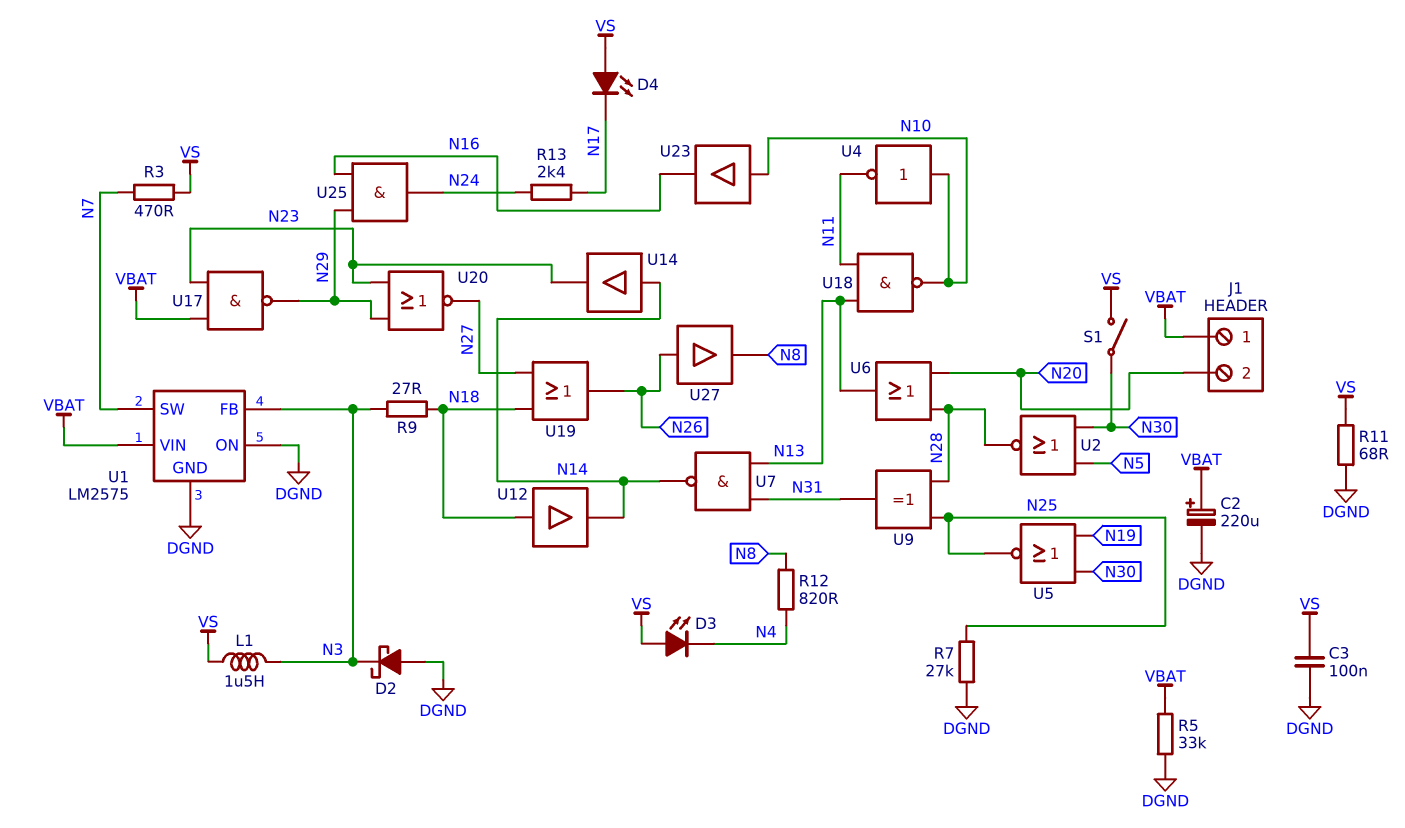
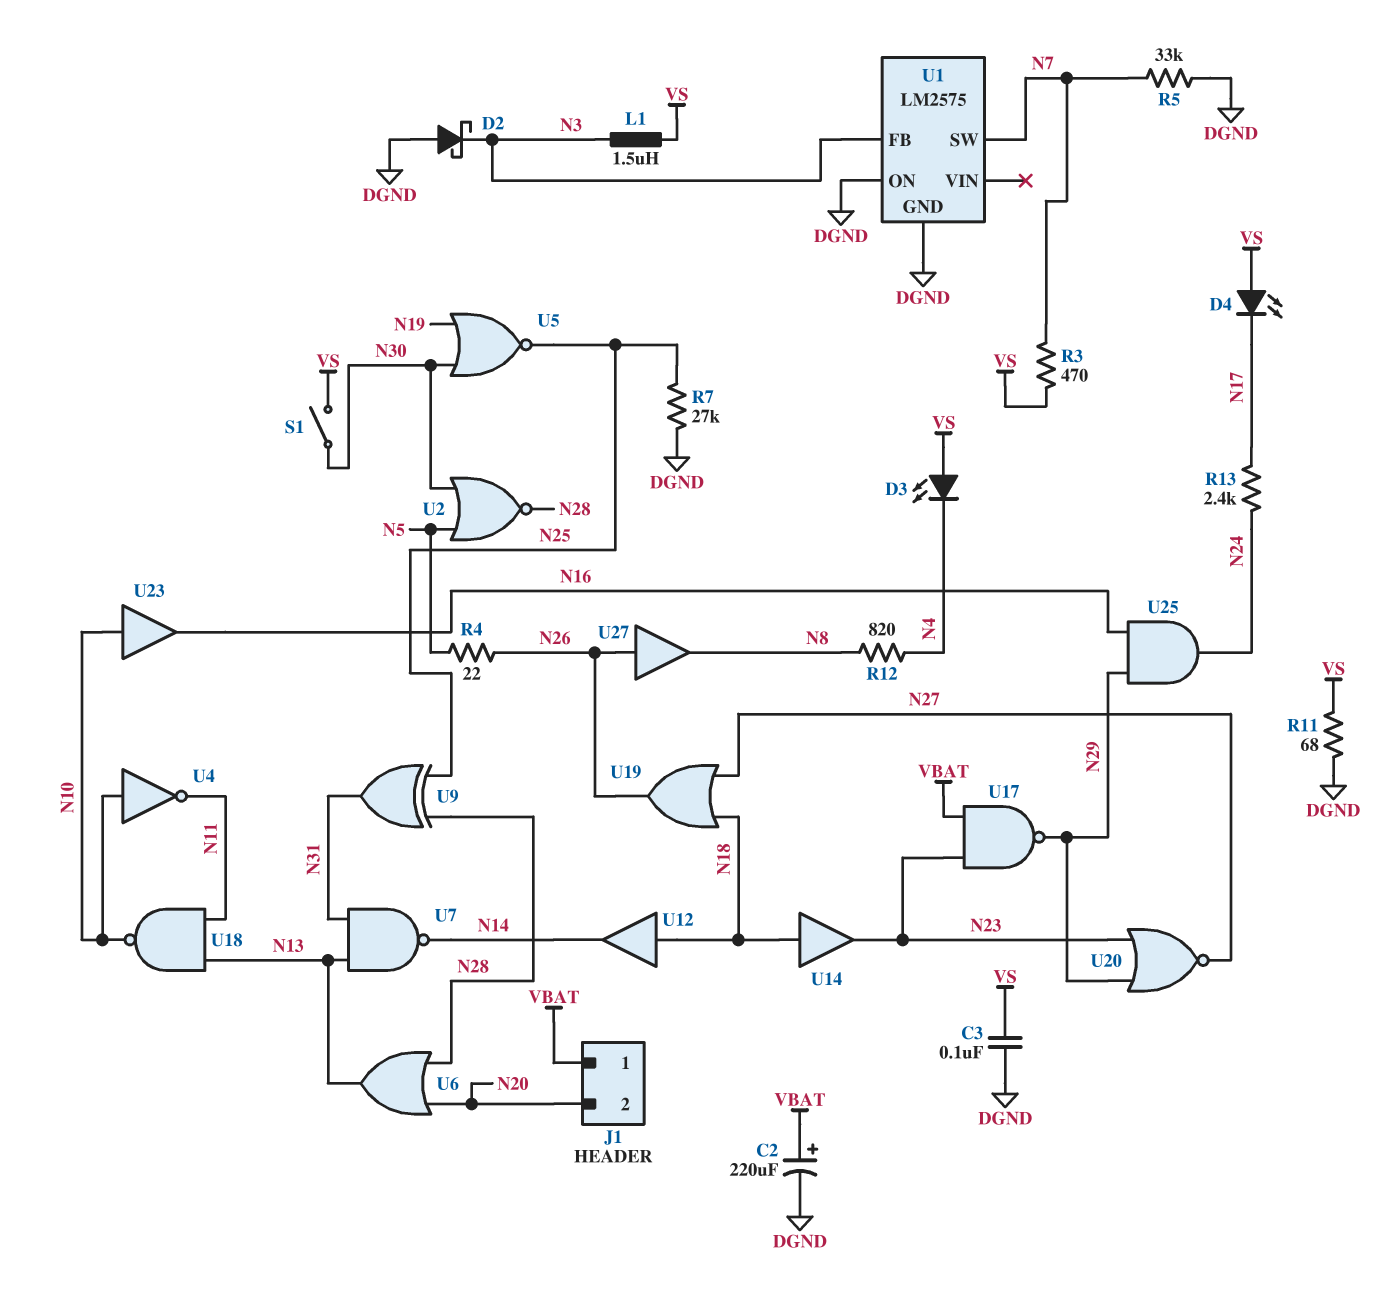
R4: none -> 22 (N5, N26)
R5: 33k (DGND, VBAT) -> 33k (DGND, N7)
R9: 27 (N3, N18) -> none
U1 pin VIN: VBAT -> none
U14: buffer (in N14, out N23) -> buffer (in N18, out N23)

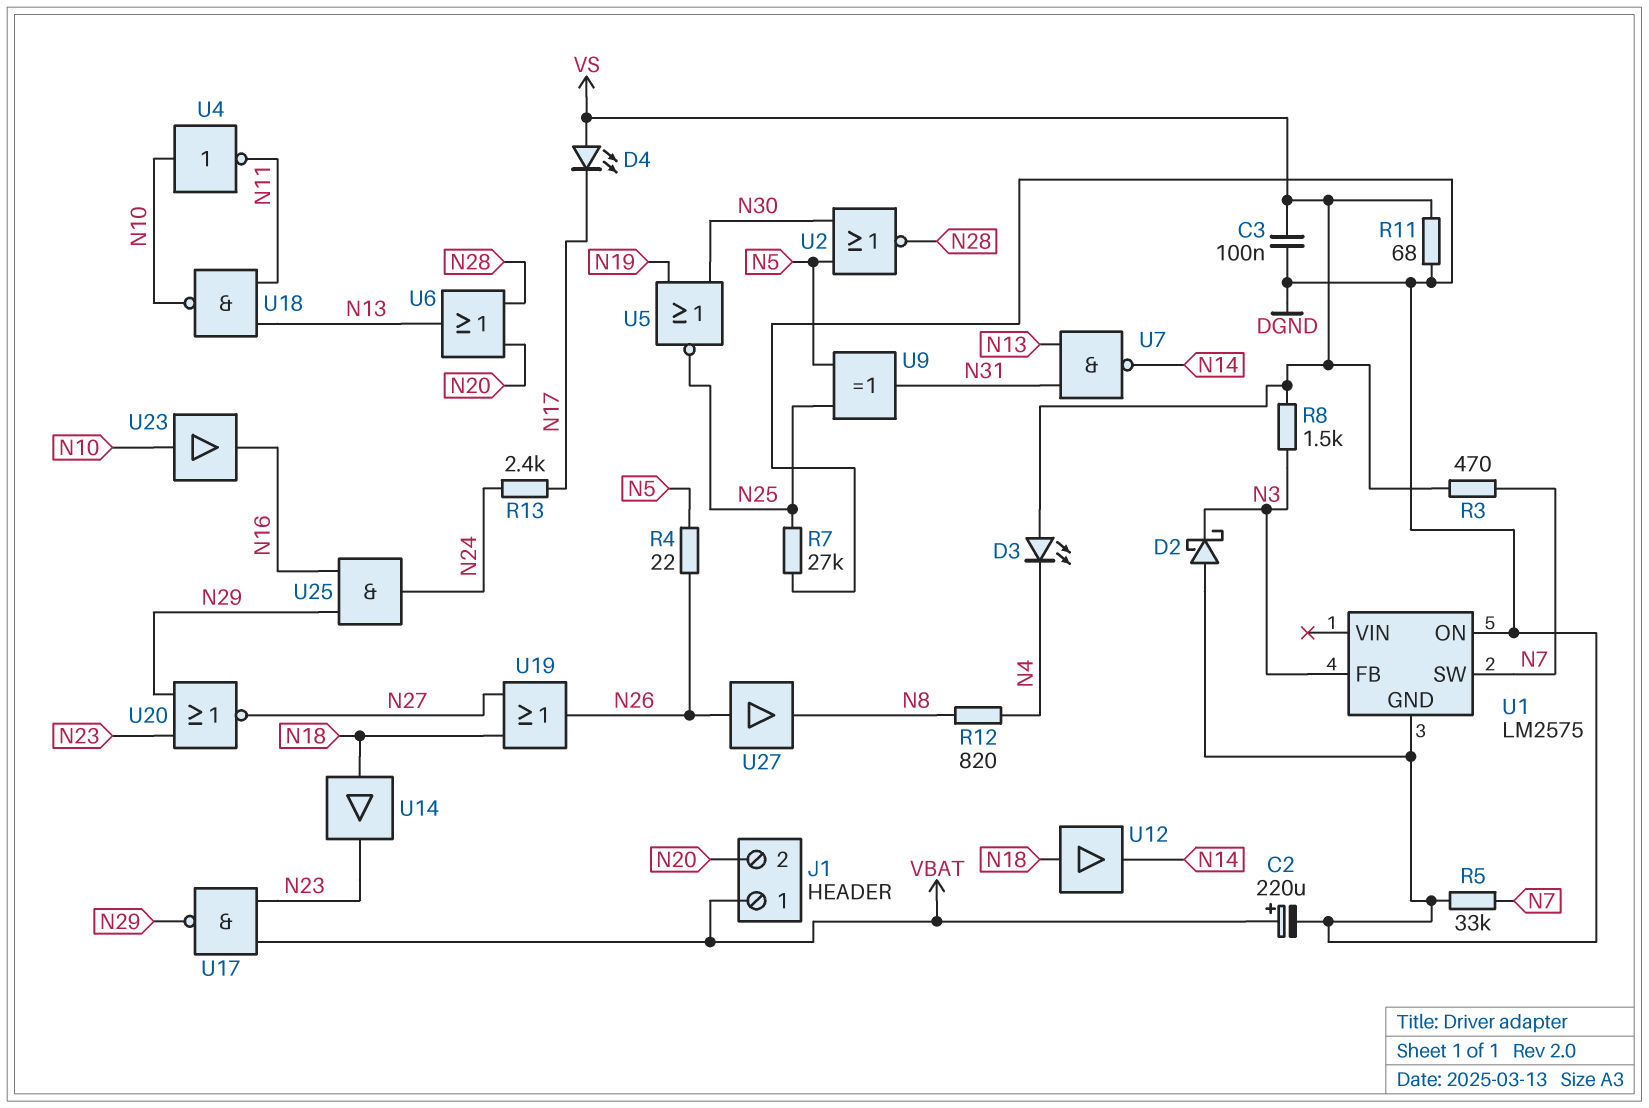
L1: 1.5uH (N3, VS) -> none
R8: none -> 1.5k (N3, VS)
S1: switch (N30, VS) -> none
U9: XOR (in N25, in N28, out N31) -> XOR (in N5, in N25, out N31)

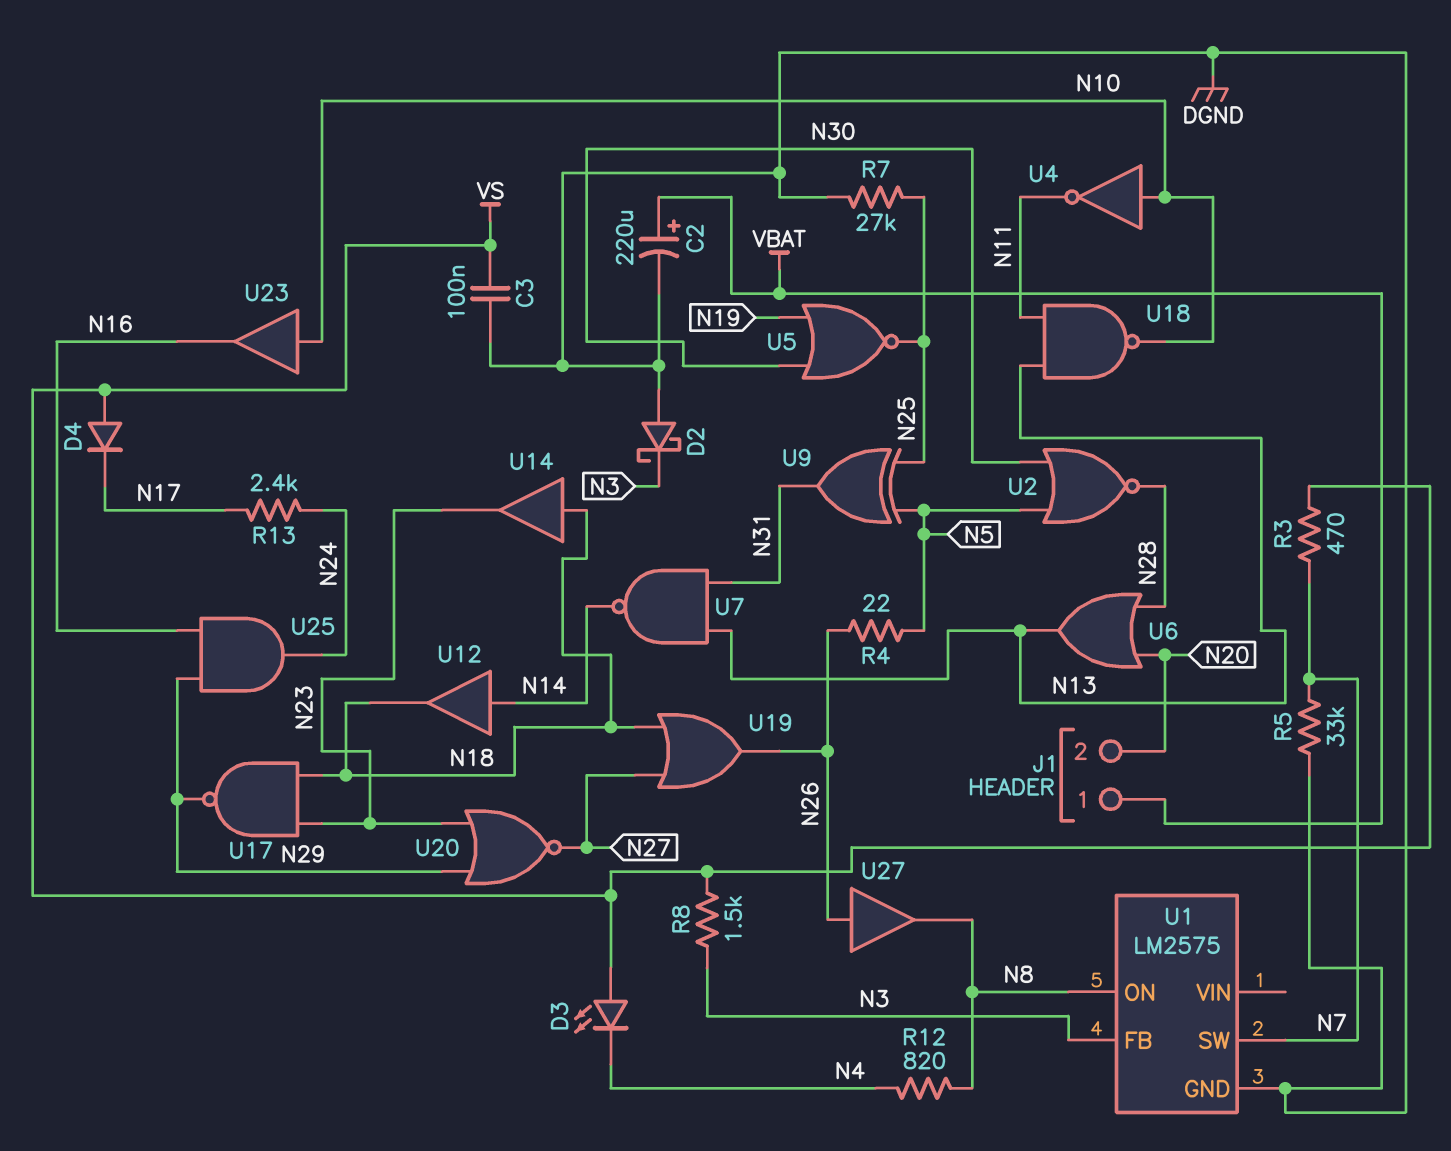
D4: LED (A VS, K N17) -> diode (A VS, K N17)
R11: 68 (DGND, VS) -> none
U1 pin ON: DGND -> N8
U12: buffer (in N18, out N14) -> buffer (in N14, out N18)
U17: NAND (in N23, in VBAT, out N29) -> NAND (in N18, in N23, out N29)

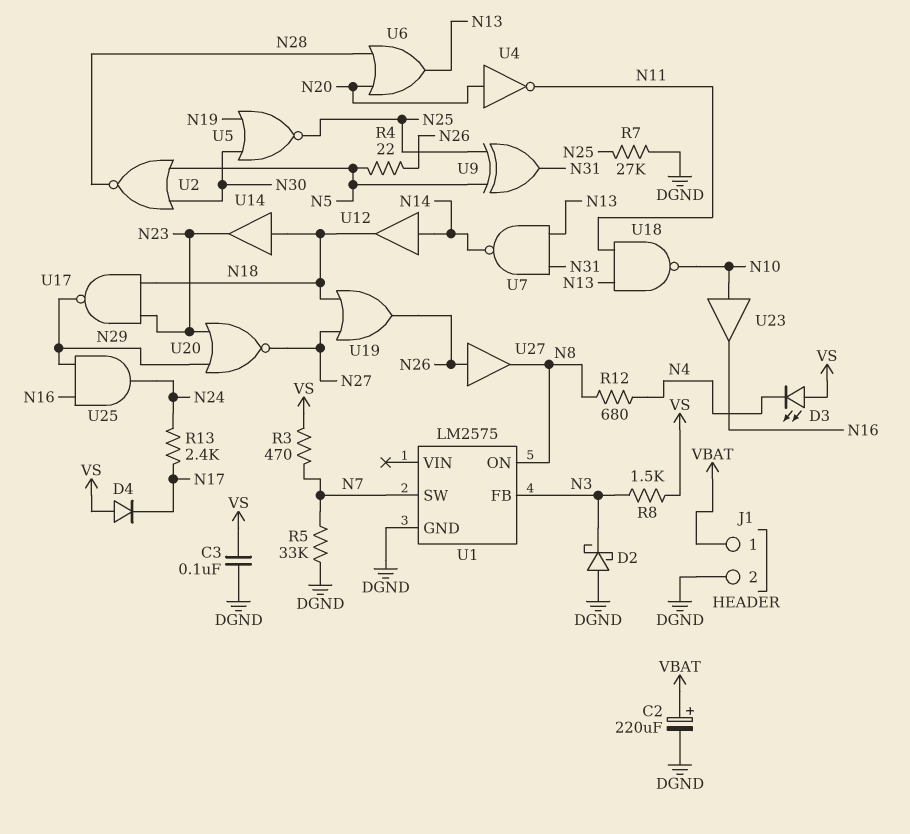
J1 pin 2: N20 -> DGND
R12: 820 (N4, N8) -> 680 (N4, N8)
U4: NOT (in N10, out N11) -> NOT (in N20, out N11)

